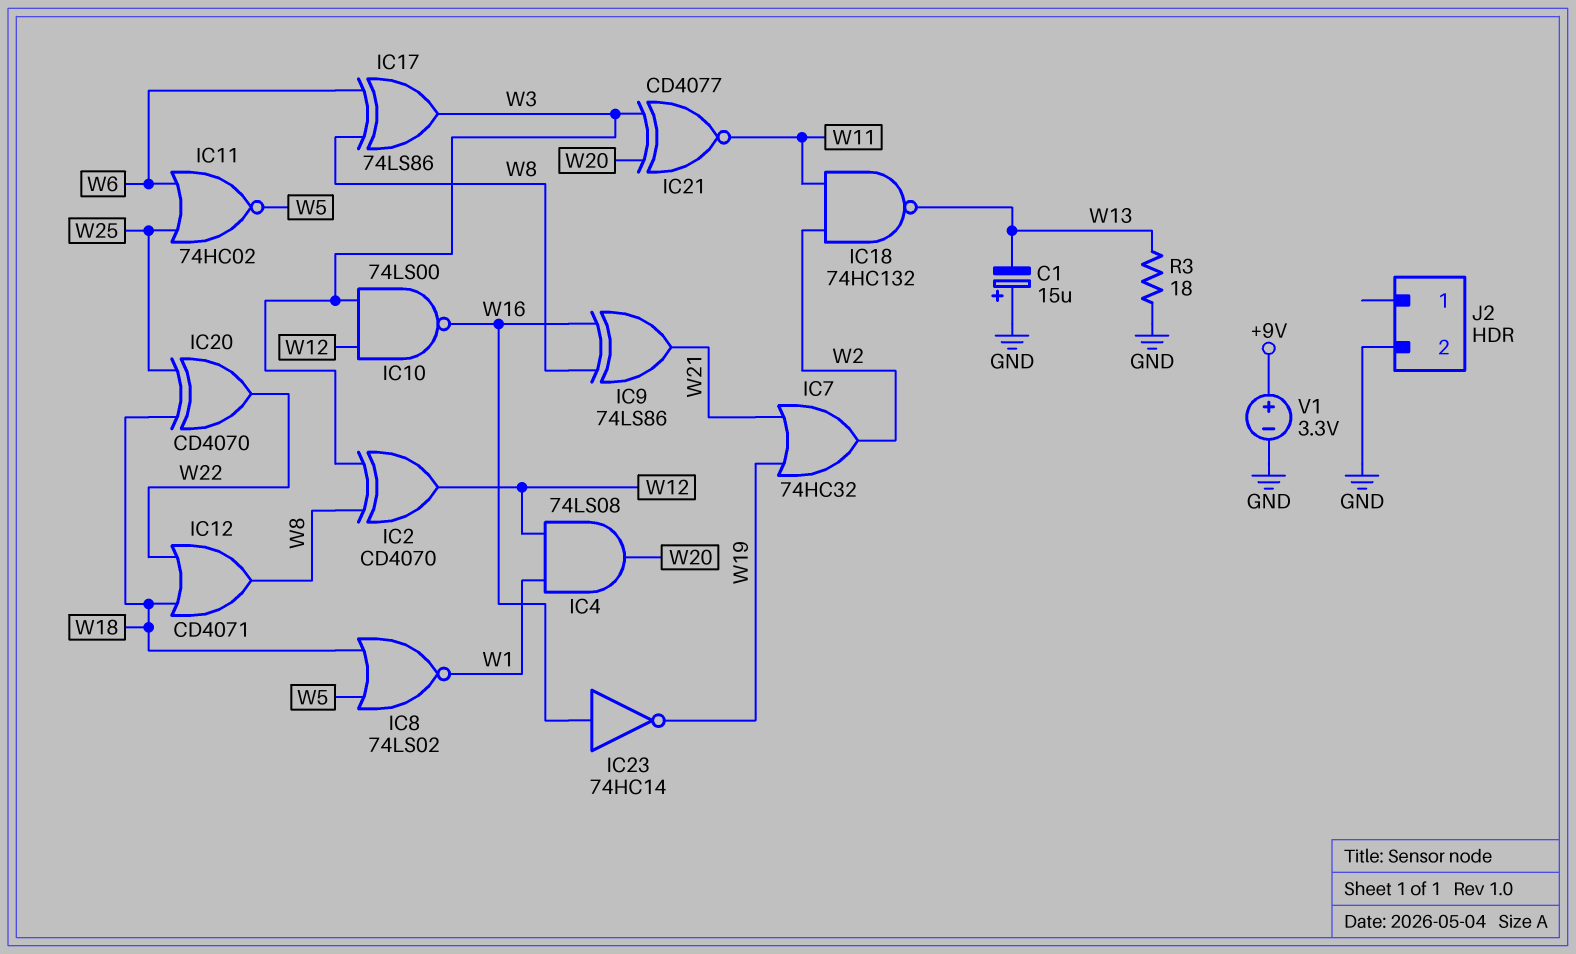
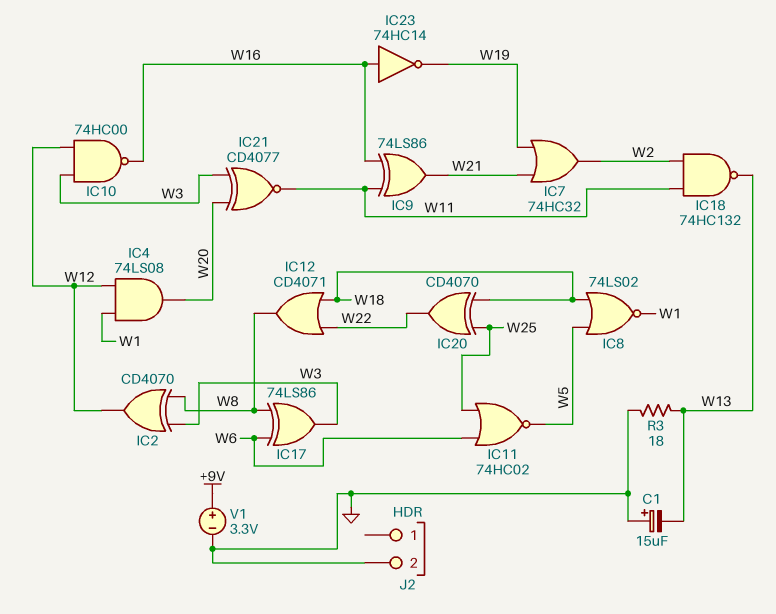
IC9: XOR 74LS86 (in W8, in W16, out W21) -> XOR 74LS86 (in W11, in W16, out W21)
IC10: NAND 74LS00 (in W3, in W12, out W16) -> NAND 74HC00 (in W3, in W12, out W16)

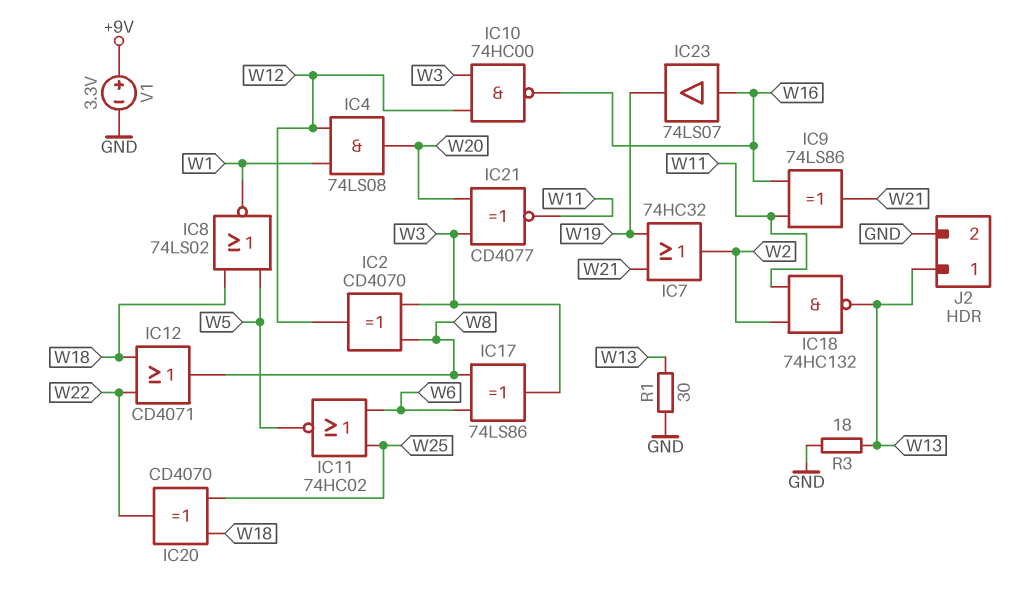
C1: 15uF (plus GND, minus W13) -> none
IC23: NOT 74HC14 (in W16, out W19) -> buffer 74LS07 (in W16, out W19)
J2 pin 1: none -> W13
R1: none -> 30 (GND, W13)

